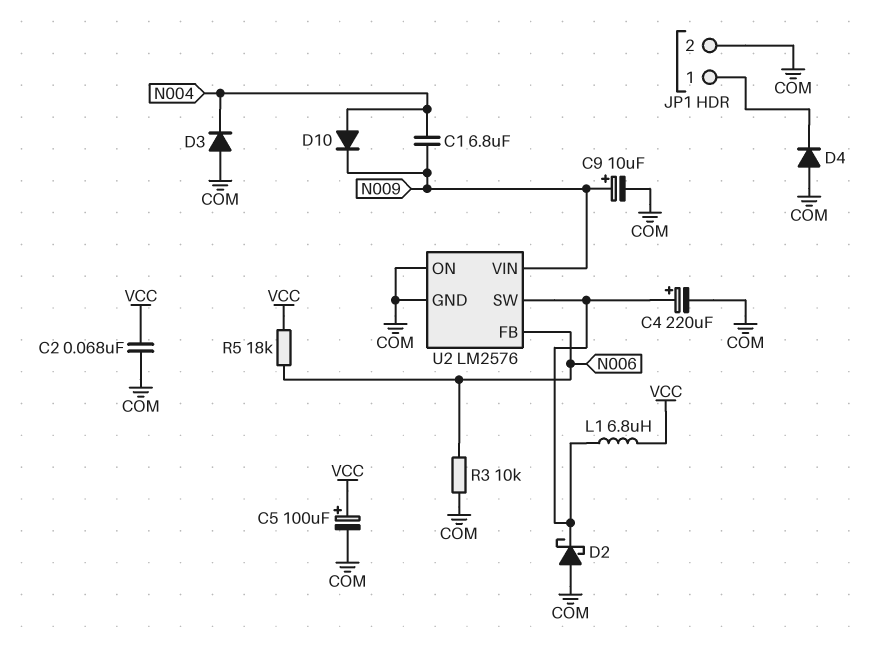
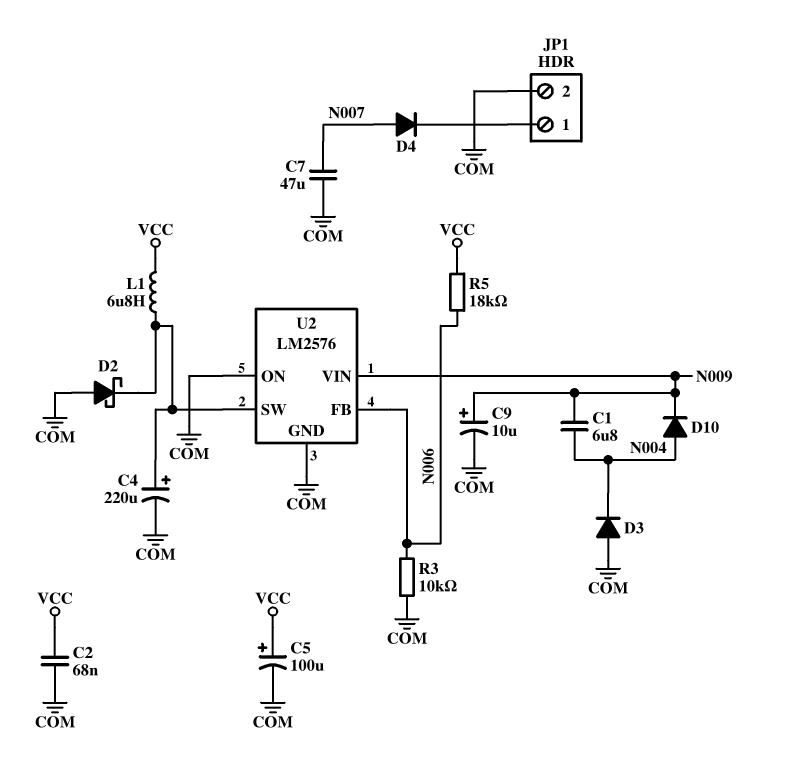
C7: none -> 47uF (COM, N007)
D4: diode (A COM, K JP1/1) -> diode (A N007, K JP1/1)

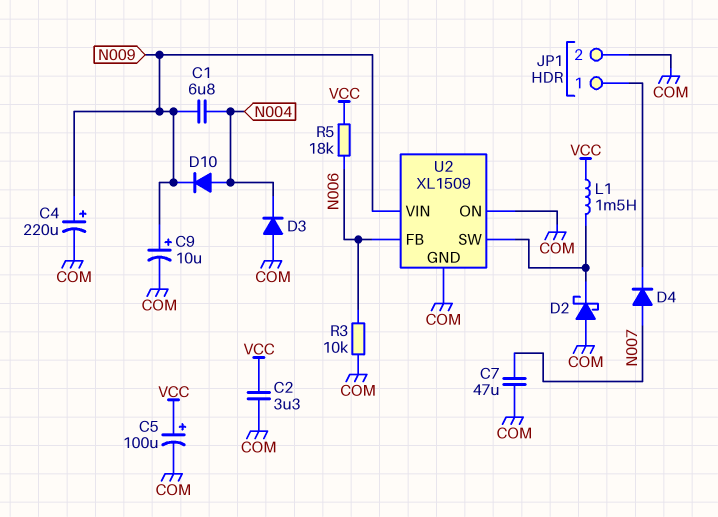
C2: 68nF (COM, VCC) -> 3.3uF (COM, VCC)
C4: 220uF (plus U2/SW, minus COM) -> 220uF (plus N009, minus COM)
L1: 6.8uH (U2/SW, VCC) -> 1.5mH (U2/SW, VCC)
U2: LM2576 -> XL1509

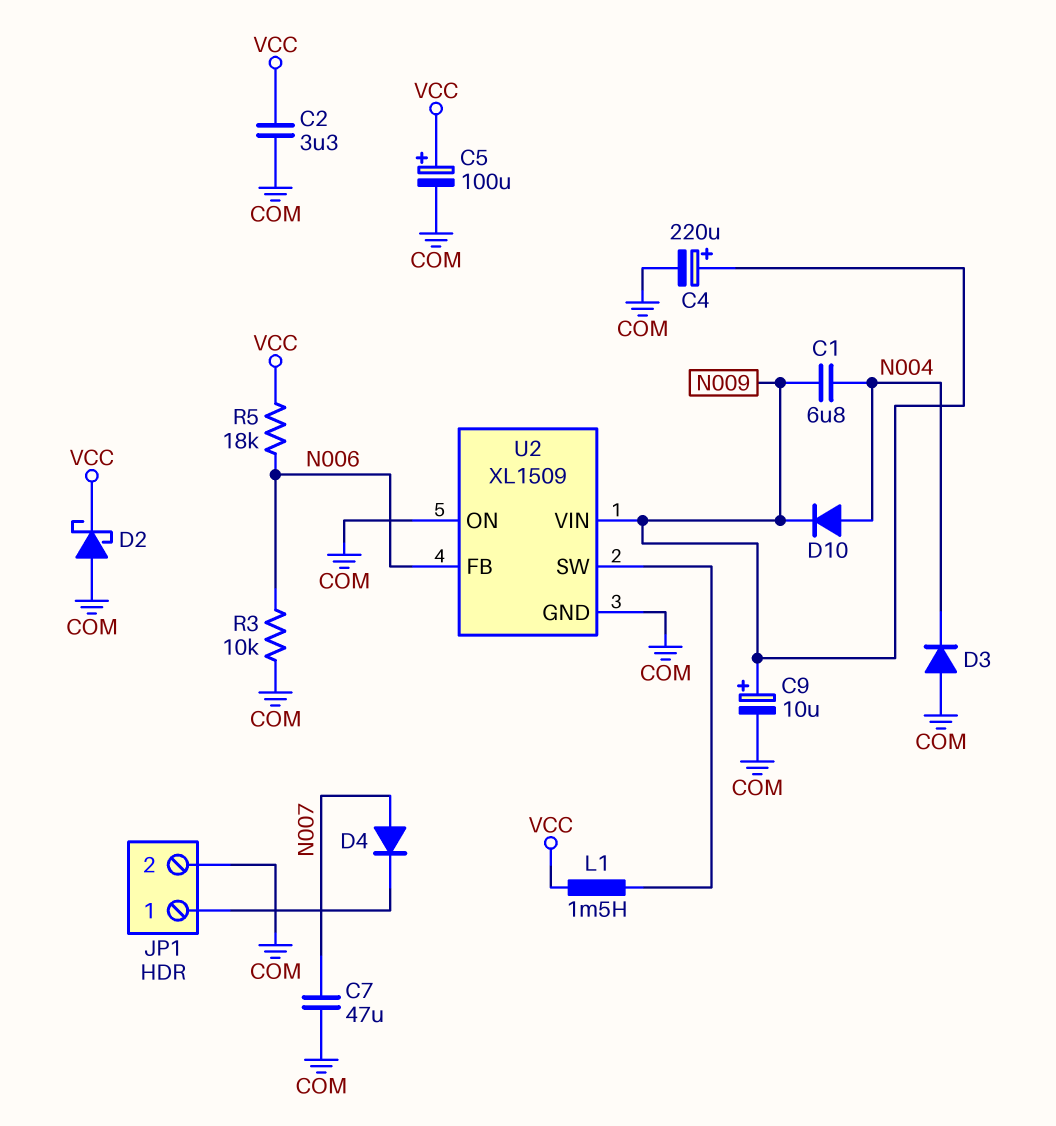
D2: schottky (A COM, K U2/SW) -> schottky (A COM, K VCC)

